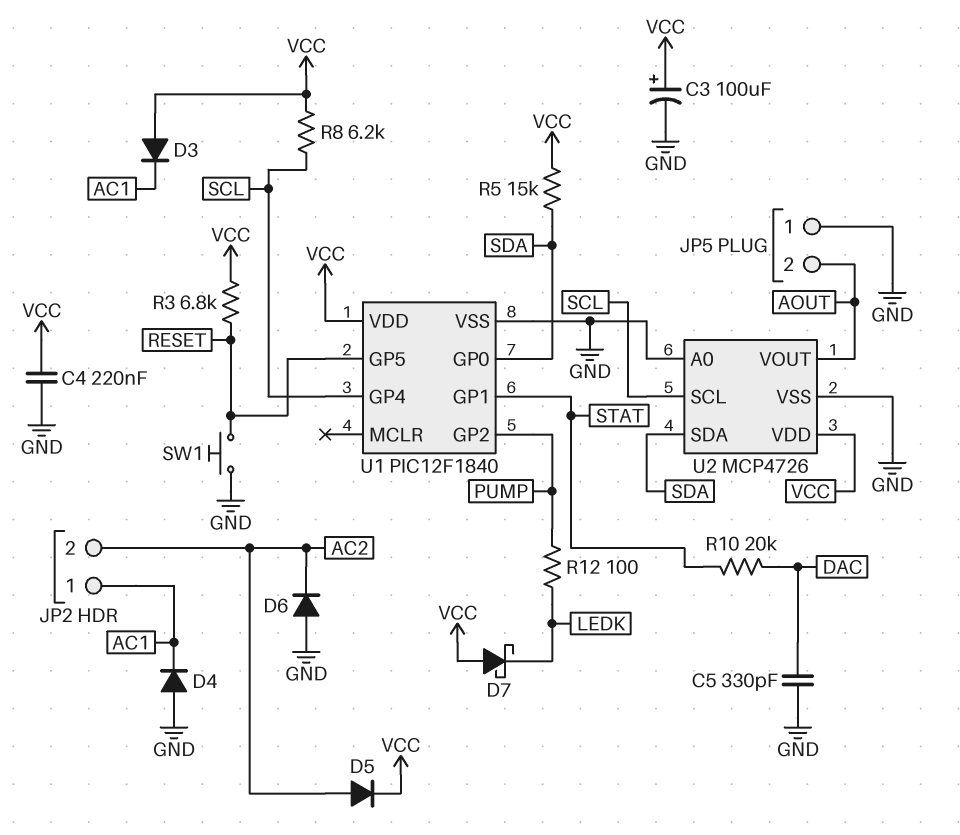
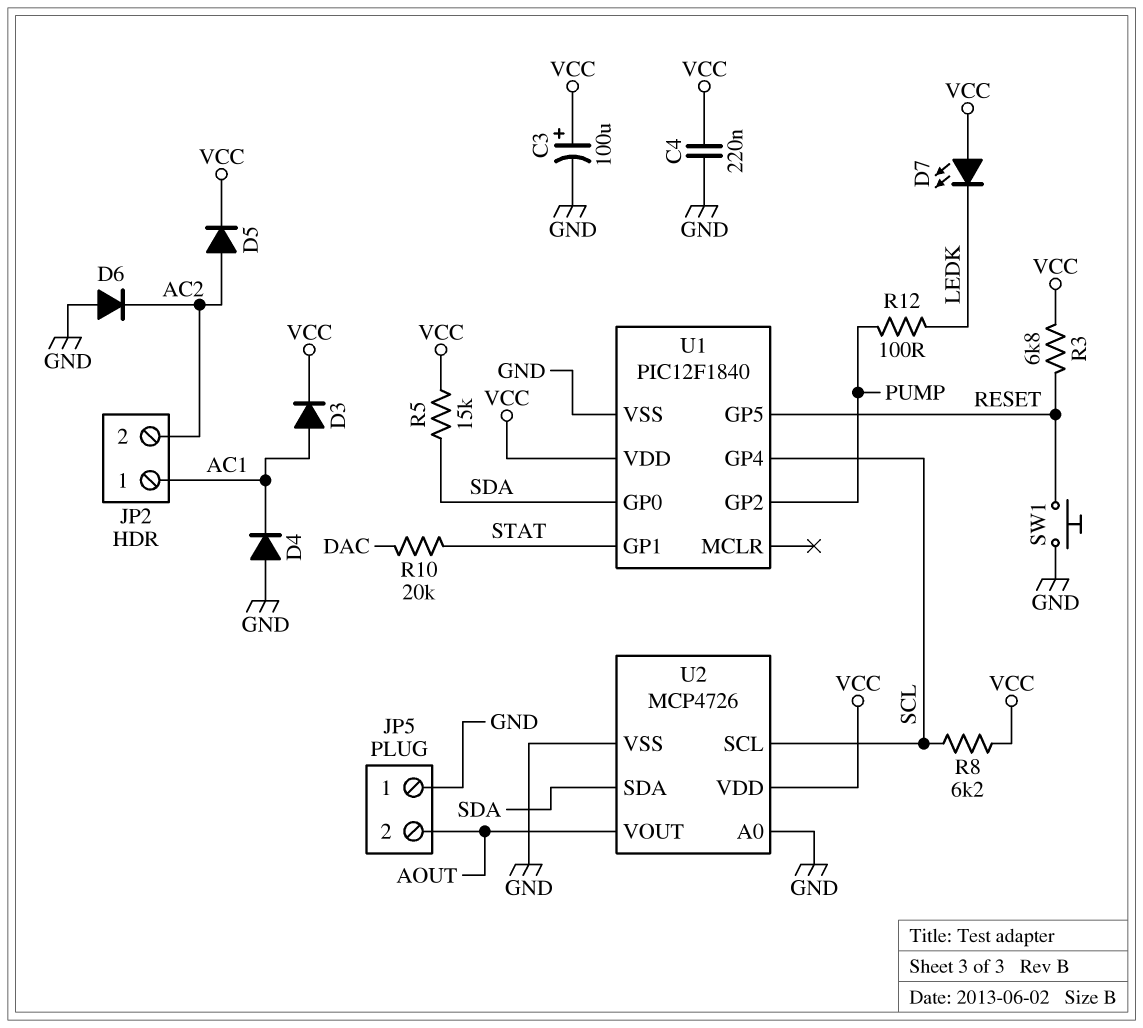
C5: 330pF (DAC, GND) -> none
D3: diode (A VCC, K AC1) -> diode (A AC1, K VCC)
D7: schottky (A VCC, K LEDK) -> LED (A VCC, K LEDK)

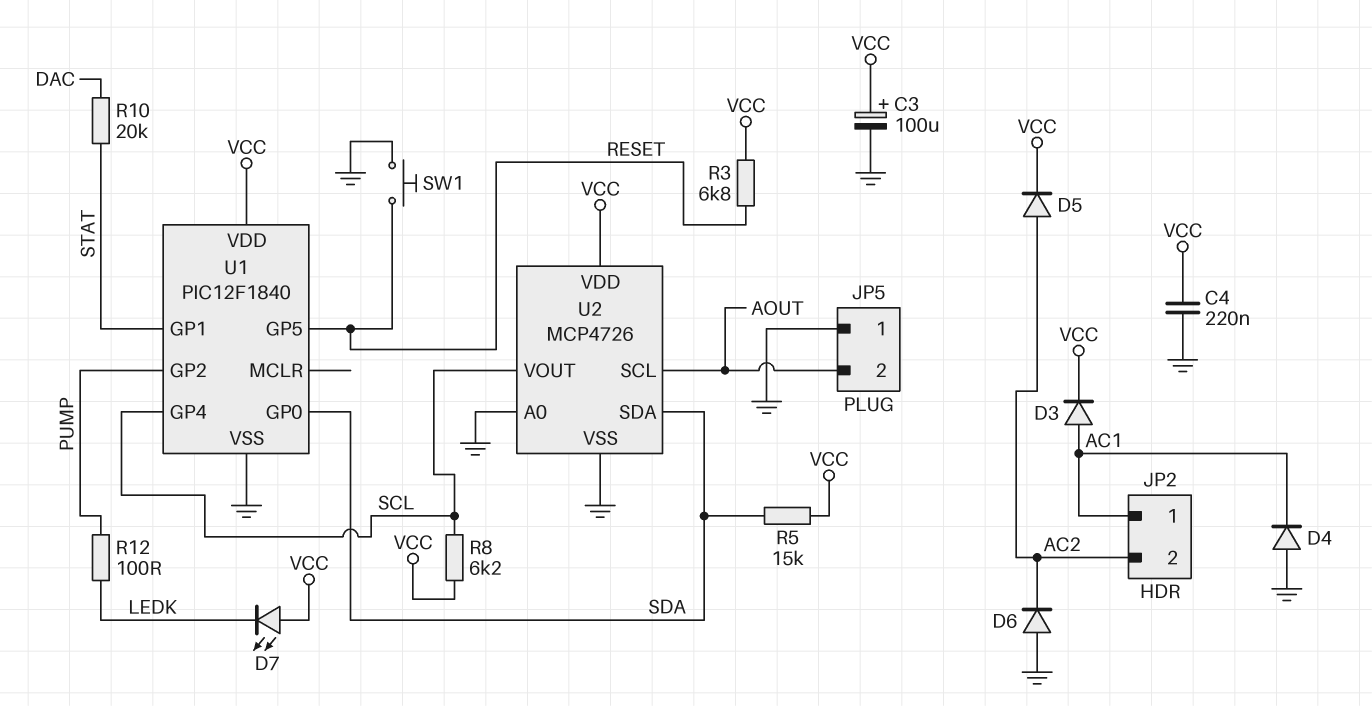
U2 pin SCL: SCL -> AOUT
U2 pin VOUT: AOUT -> SCL

